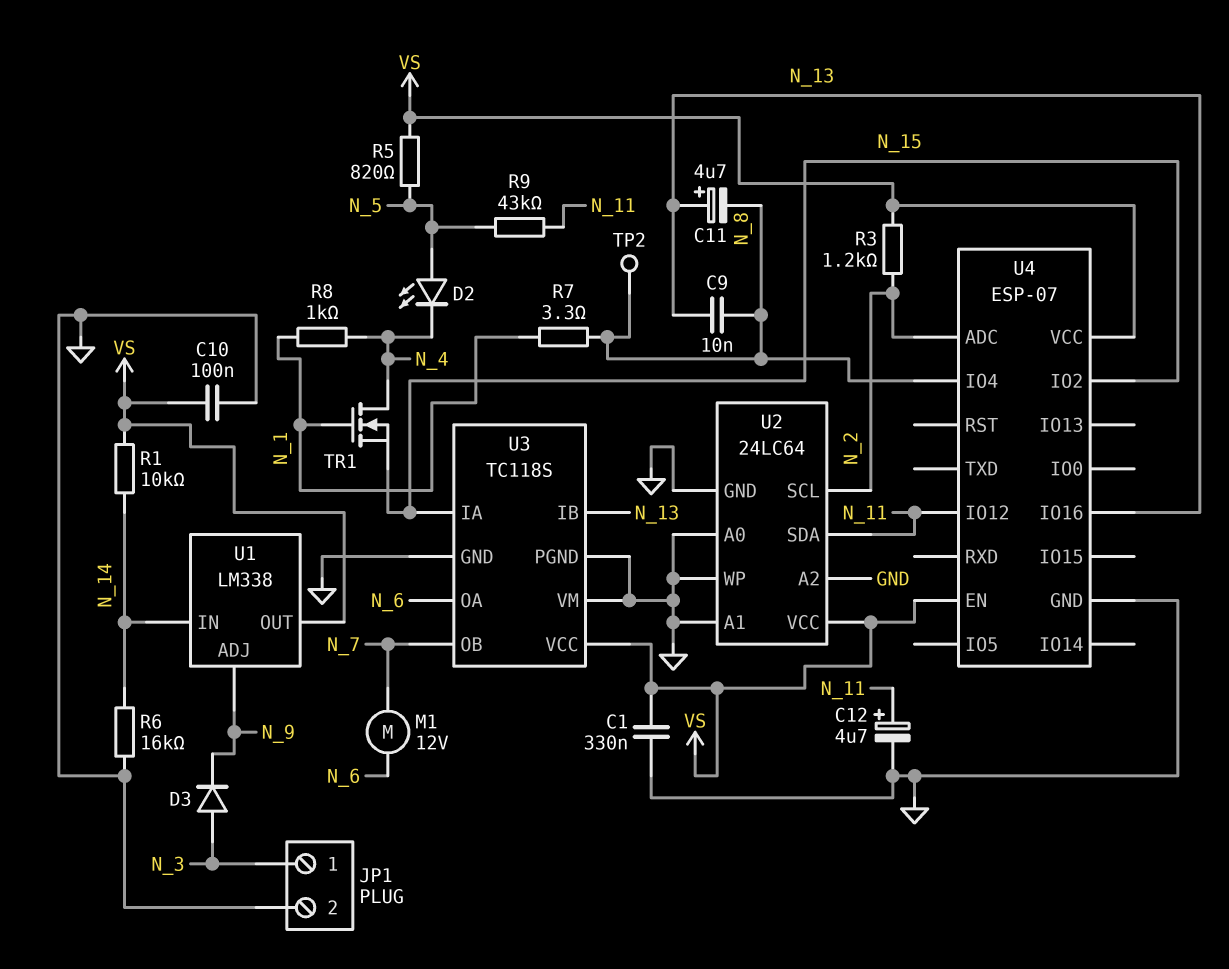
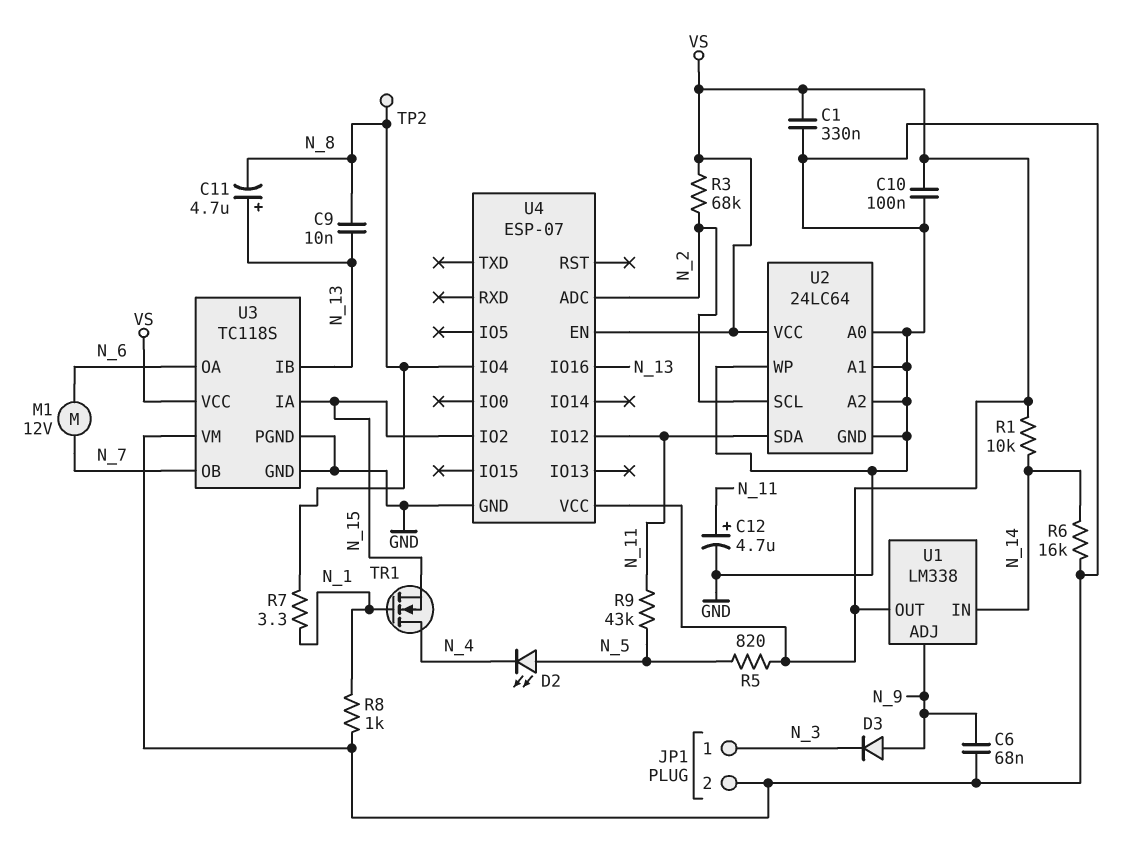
C6: none -> 68nF (GND, N_9)
D3: diode (A N_3, K N_9) -> diode (A N_9, K N_3)
R3: 1.2k (N_2, VS) -> 68k (N_2, VS)
R8: 1k (N_1, N_4) -> 1k (GND, N_1)

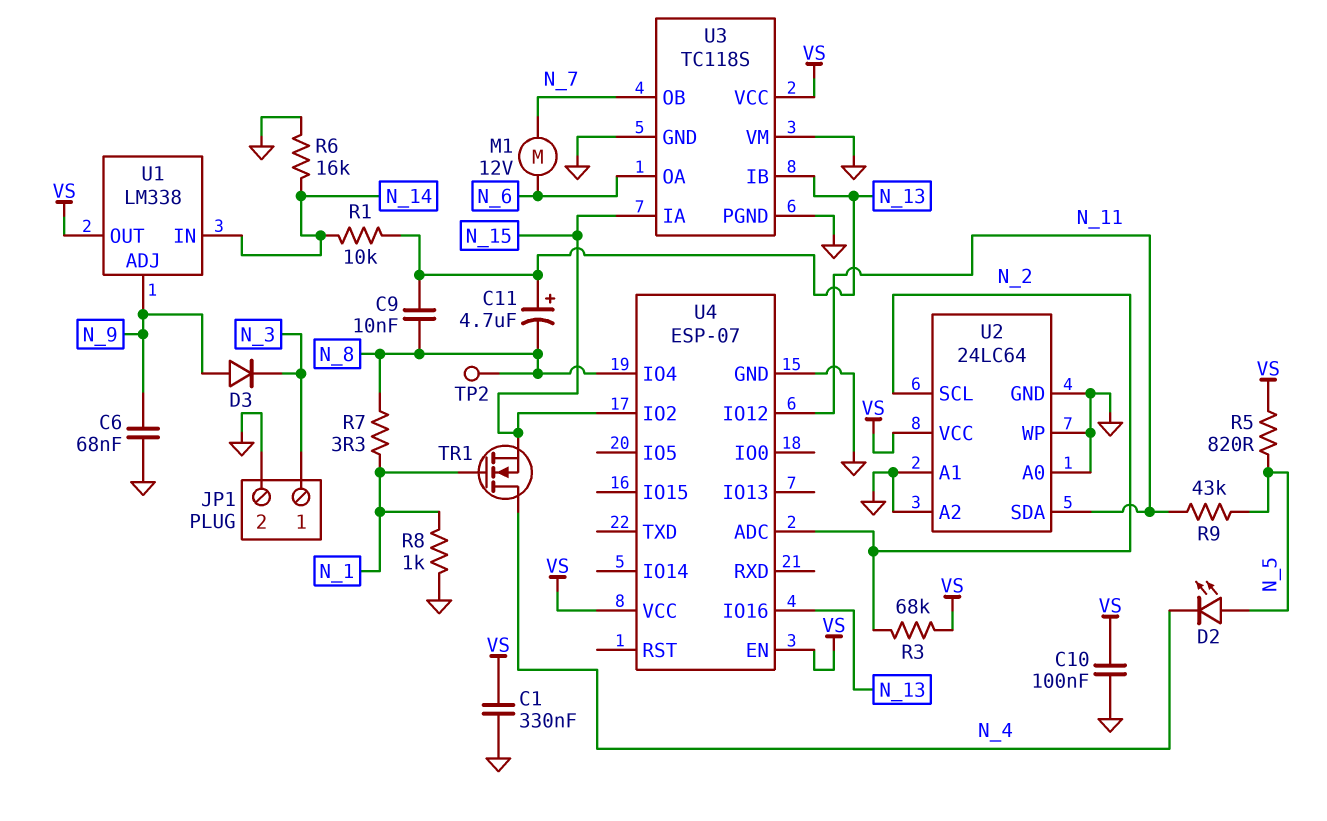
C12: 4.7uF (plus N_11, minus GND) -> none
R1: 10k (N_14, VS) -> 10k (N_13, N_14)

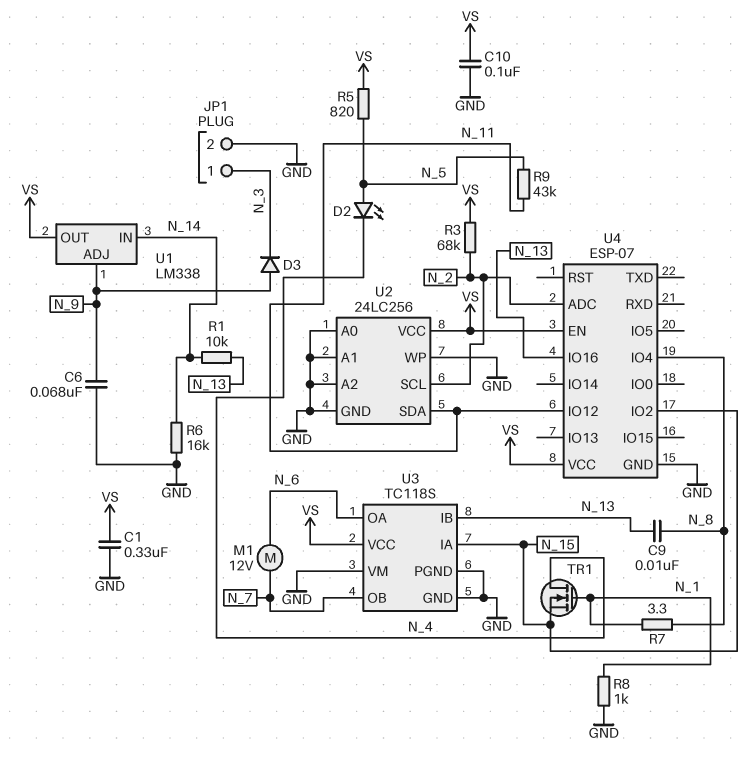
C11: 4.7uF (plus N_13, minus N_8) -> none
TP2: test point (N_8) -> none
U2: 24LC64 -> 24LC256

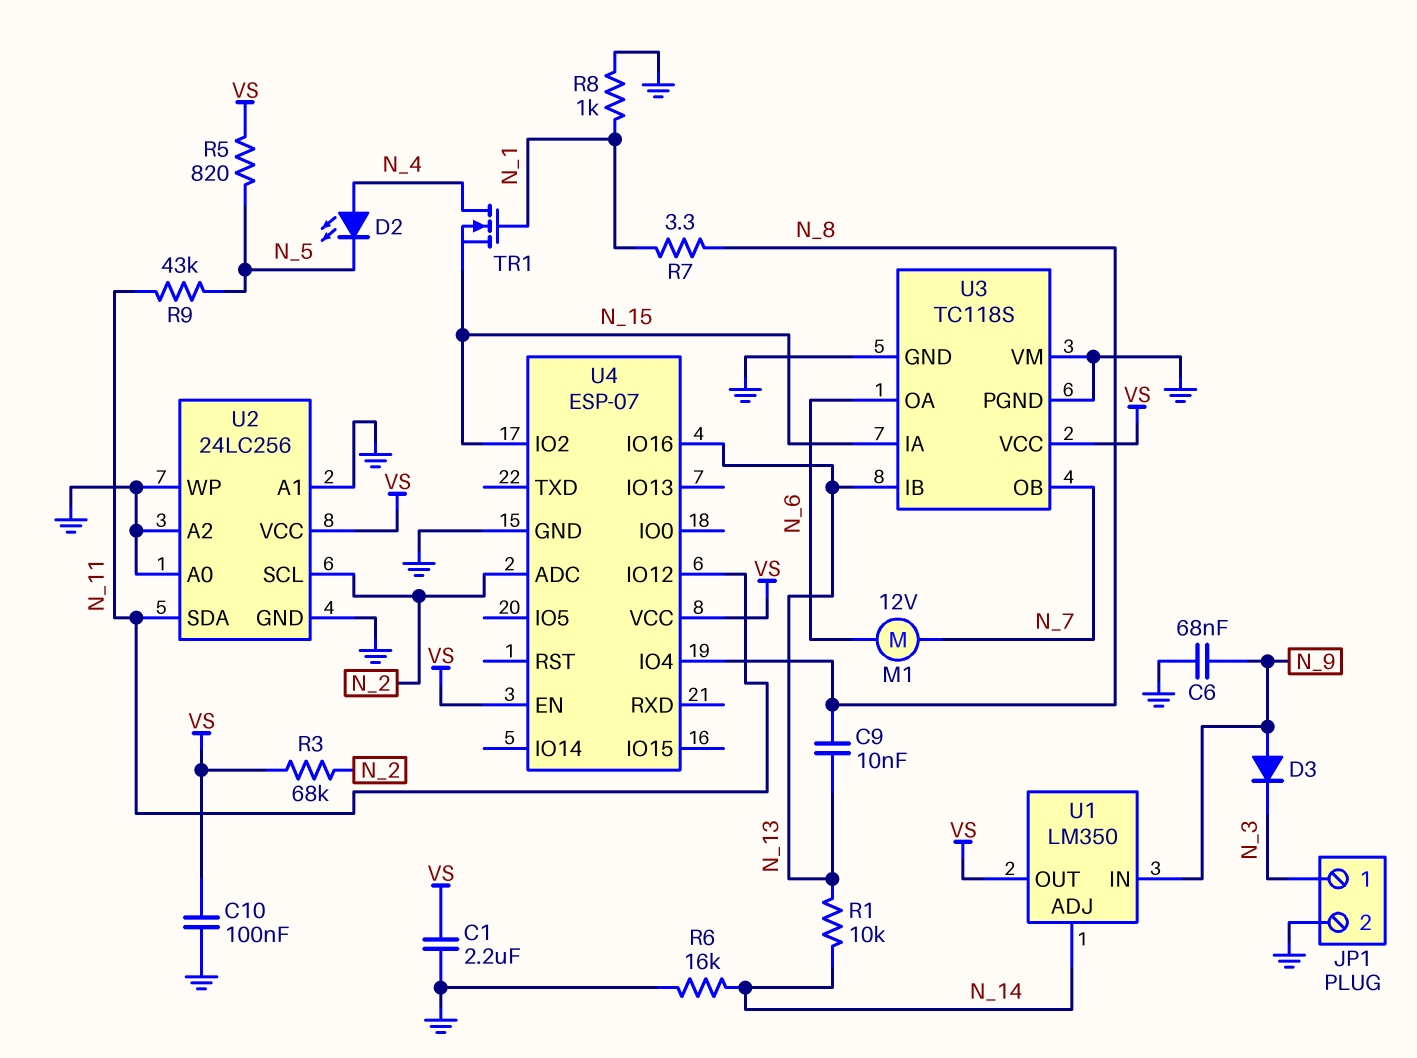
C1: 330nF (GND, VS) -> 2.2uF (GND, VS)
D2: LED (A N_5, K N_4) -> LED (A N_4, K N_5)
U1: LM338 -> LM350
U1 pin ADJ: N_9 -> N_14
U1 pin IN: N_14 -> N_9

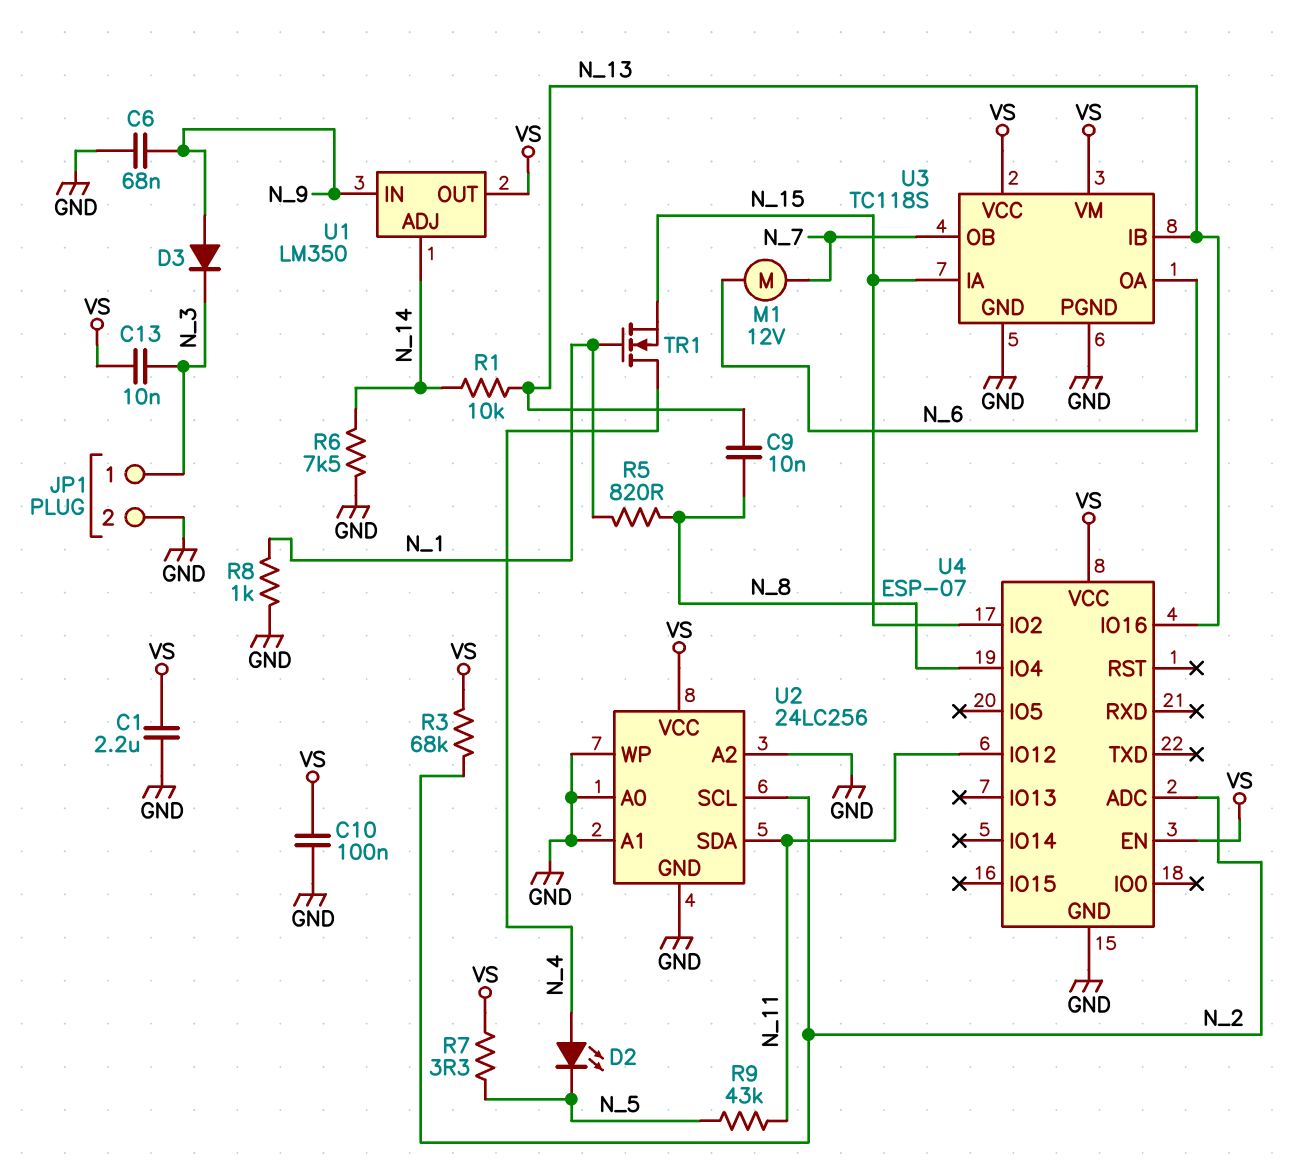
C13: none -> 10nF (N_3, VS)
R5: 820 (N_5, VS) -> 820 (N_1, N_8)
R6: 16k (GND, N_14) -> 7.5k (GND, N_14)
R7: 3.3 (N_1, N_8) -> 3.3 (N_5, VS)
U3 pin VM: GND -> VS

